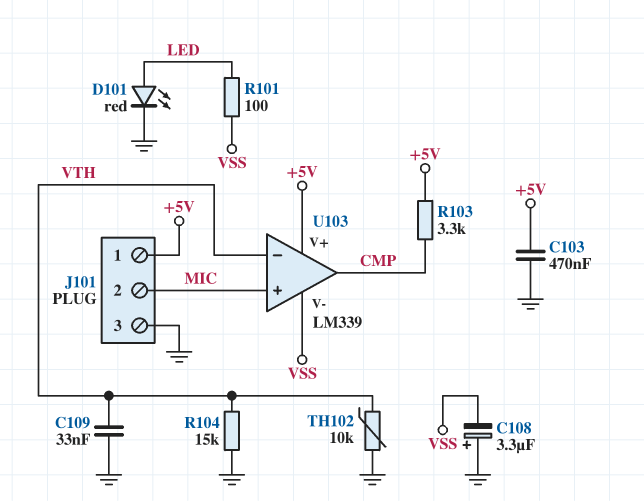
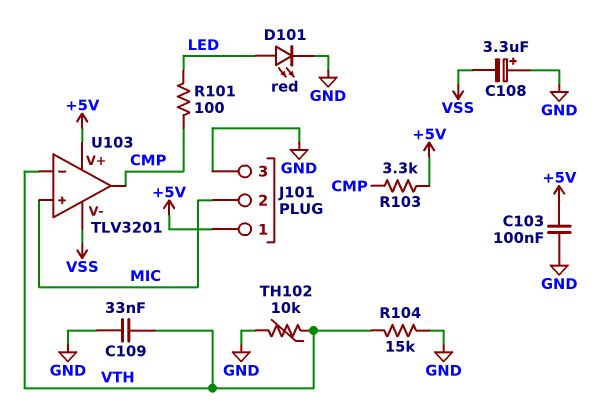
C103: 470nF (+5V, GND) -> 100nF (+5V, GND)
R101: 100 (LED, VSS) -> 100 (CMP, LED)
U103: LM339 -> TLV3201

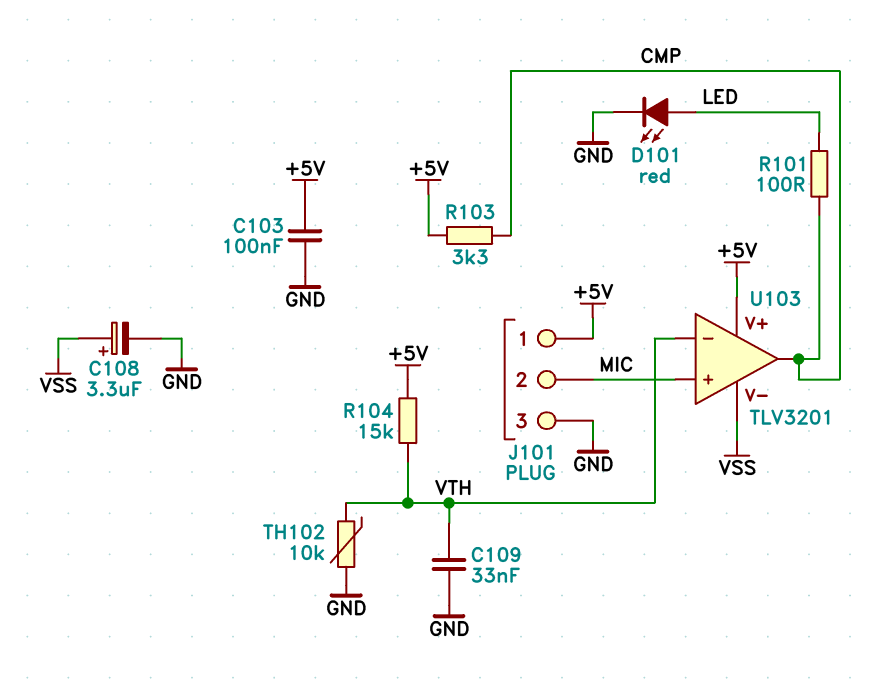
C108: 3.3uF (plus GND, minus VSS) -> 3.3uF (plus VSS, minus GND)
R104: 15k (GND, VTH) -> 15k (+5V, VTH)

